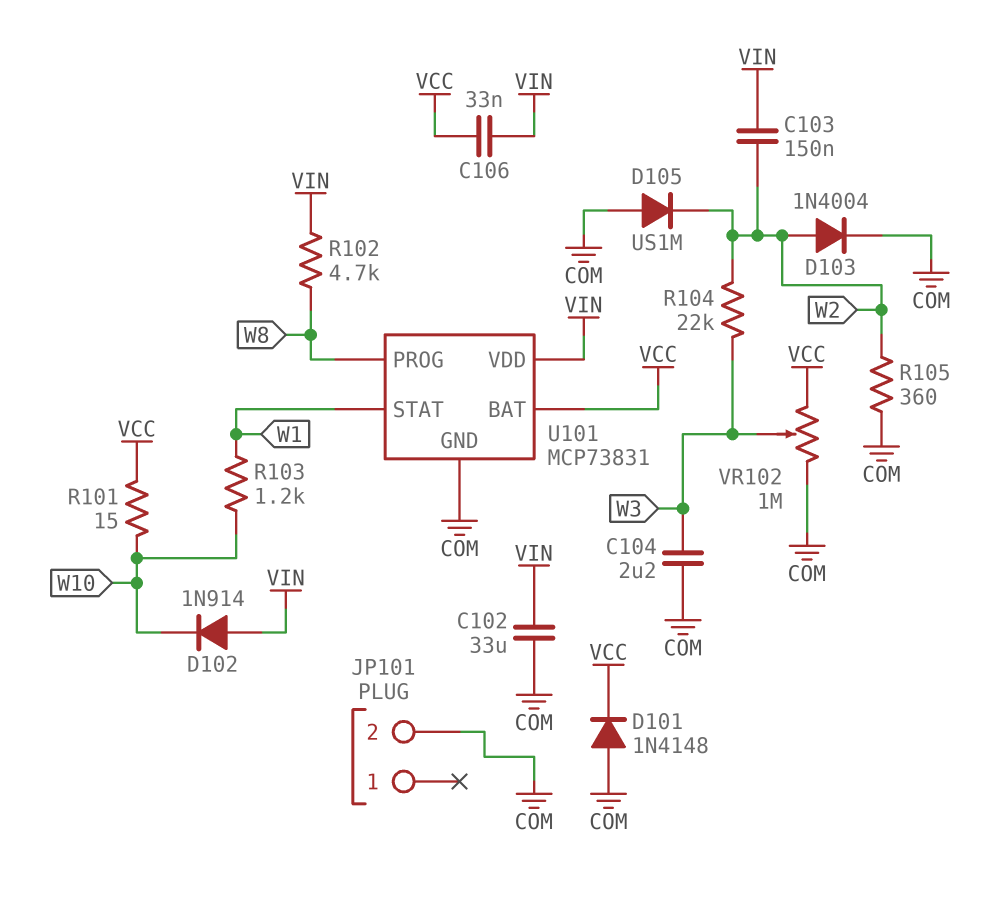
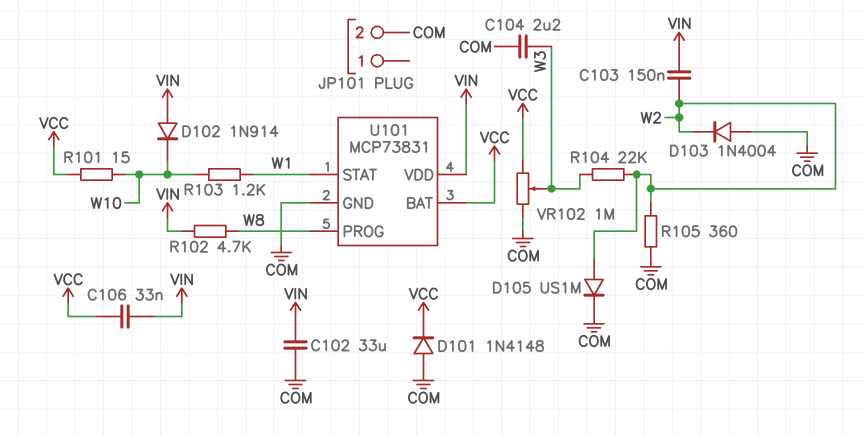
D103: diode 1N4004 (A W2, K COM) -> diode 1N4004 (A COM, K W2)
D105: diode US1M (A COM, K W2) -> diode US1M (A W2, K COM)

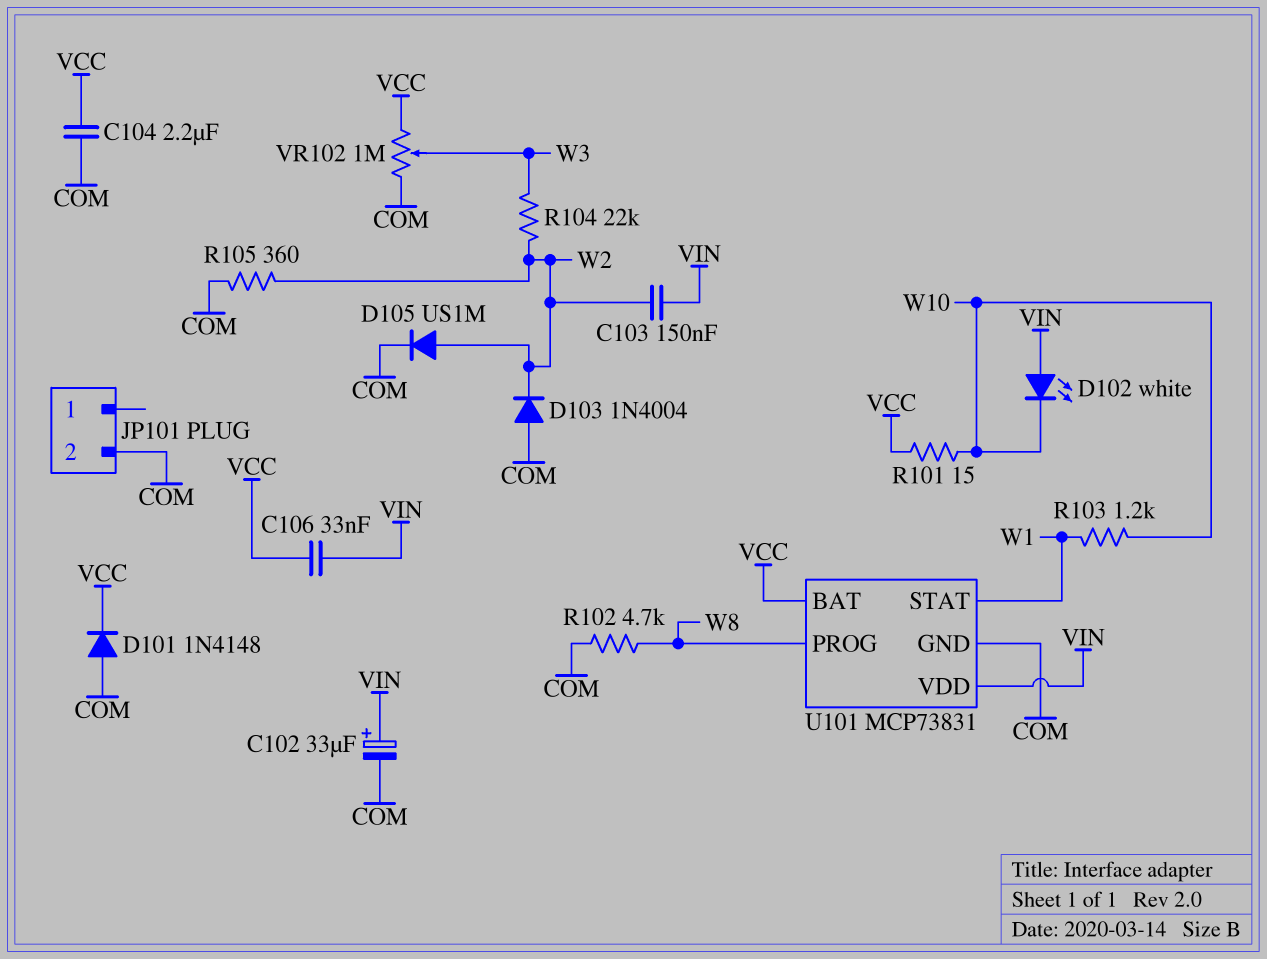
C102: 33uF (COM, VIN) -> 33uF (plus VIN, minus COM)
C104: 2.2uF (COM, W3) -> 2.2uF (COM, VCC)
D102: diode 1N914 (A VIN, K W10) -> LED white (A VIN, K W10)
R102: 4.7k (VIN, W8) -> 4.7k (COM, W8)

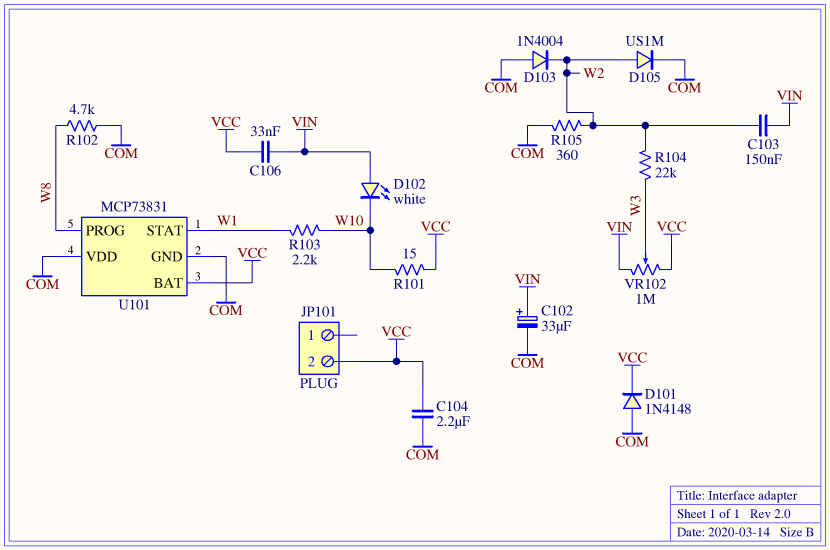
JP101 pin 2: COM -> VCC
R103: 1.2k (W1, W10) -> 2.2k (W1, W10)
U101 pin VDD: VIN -> COM
VR102: 1M (COM, VCC, wiper W3) -> 1M (VCC, VIN, wiper W3)

